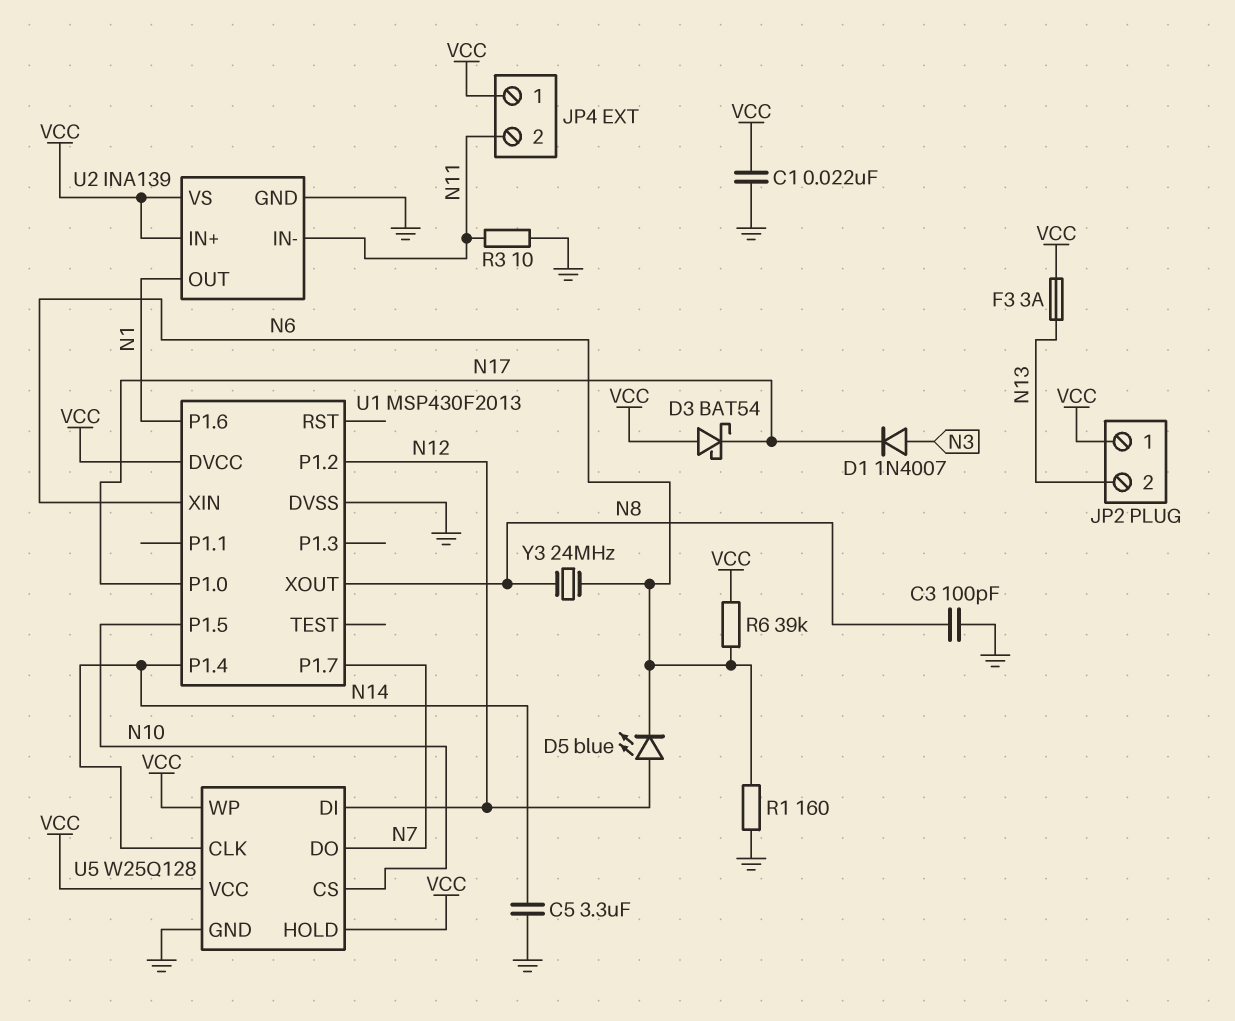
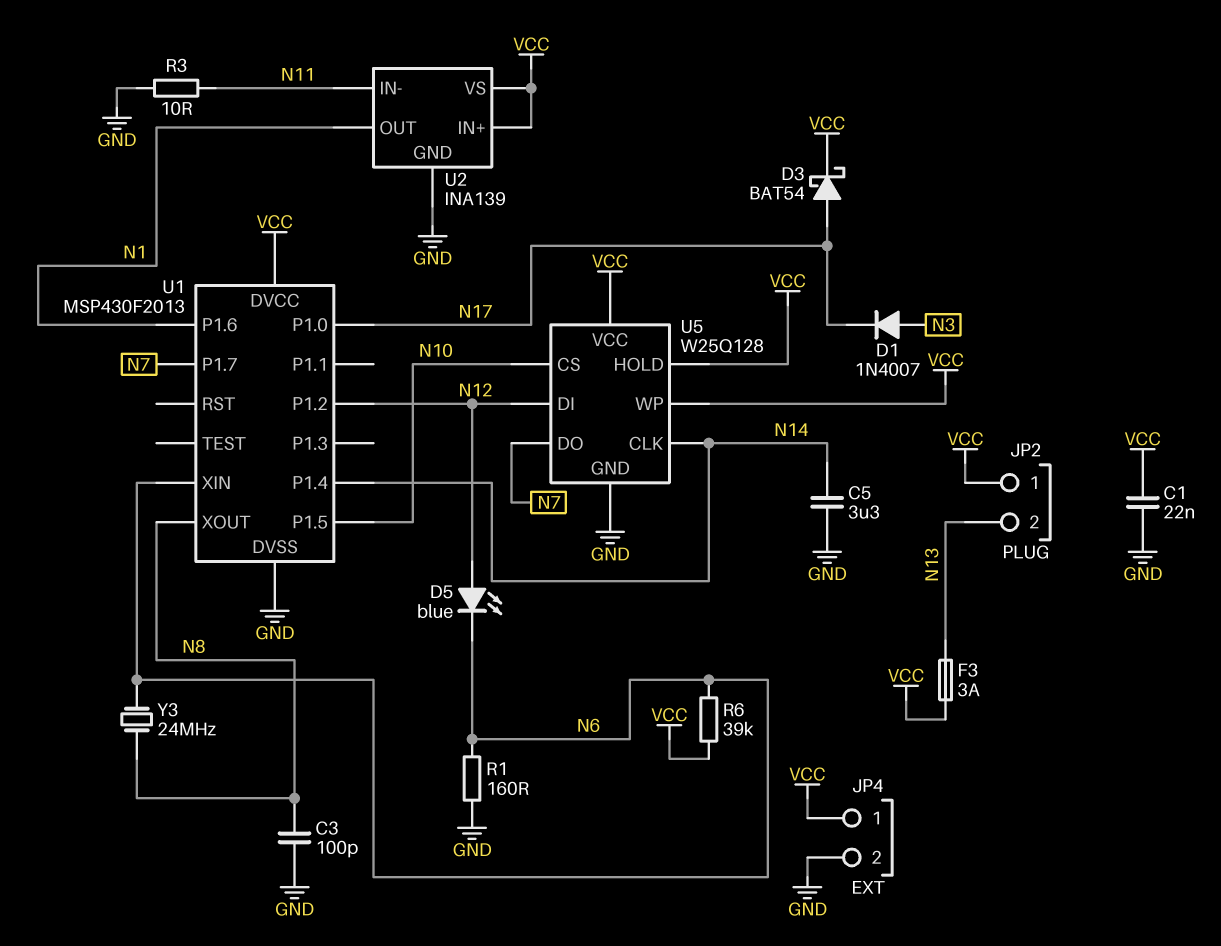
D3: schottky BAT54 (A VCC, K N17) -> schottky BAT54 (A N17, K VCC)
JP4 pin 2: N11 -> GND

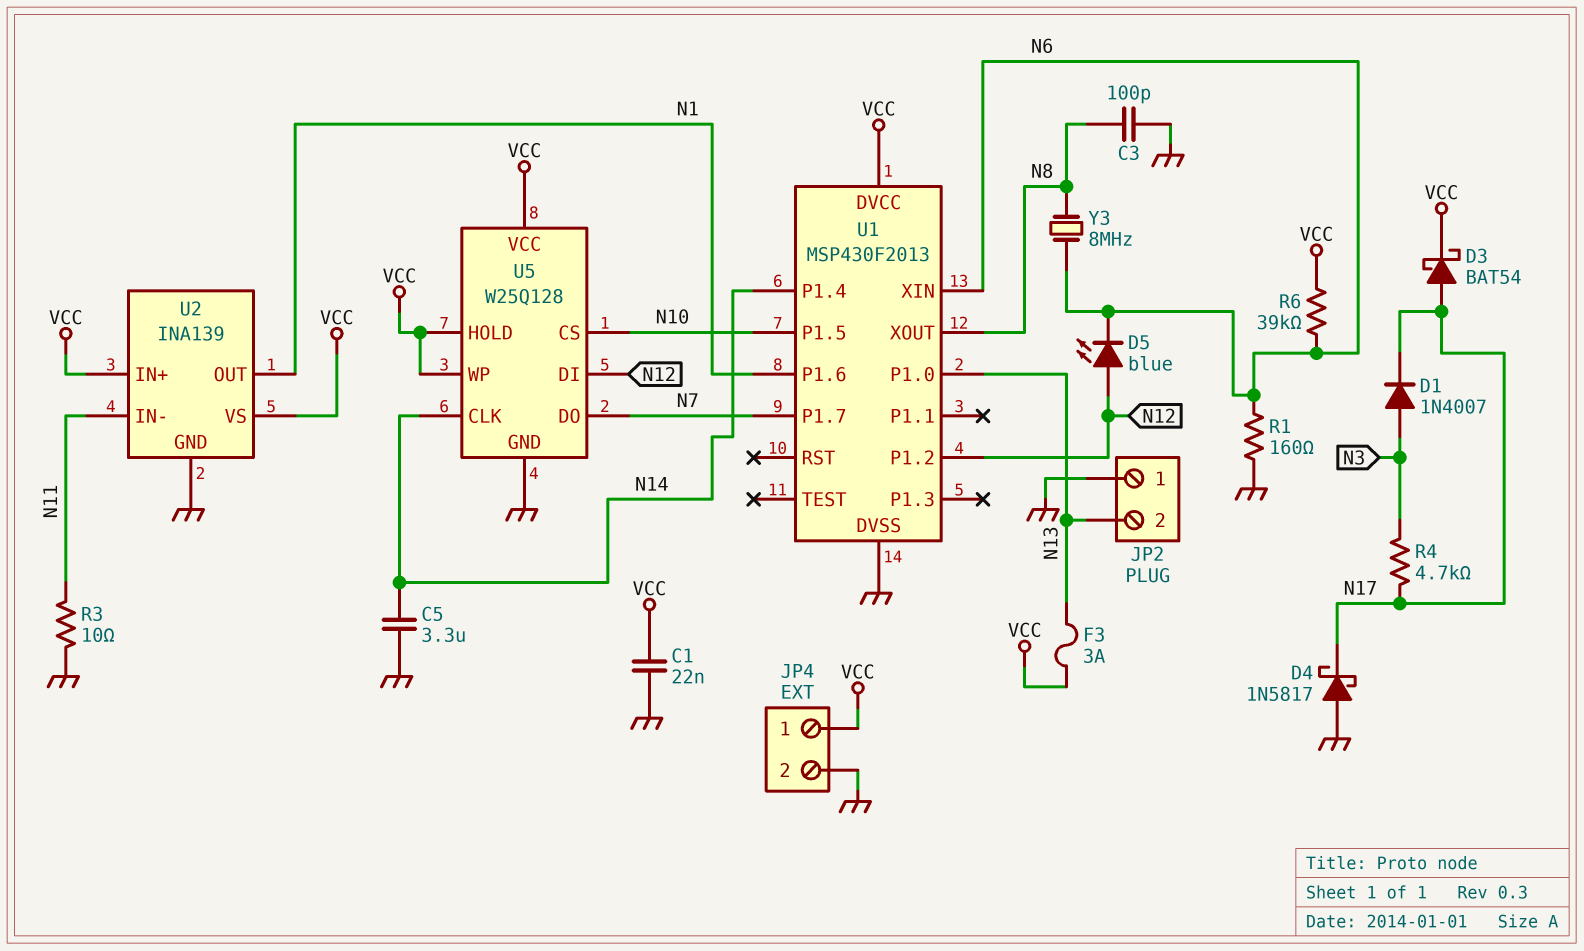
D4: none -> schottky 1N5817 (A GND, K N17)
JP2 pin 1: VCC -> GND
R4: none -> 4.7k (N3, N17)
U1 pin P1.0: N17 -> N13
Y3: 24MHz (N6, N8) -> 8MHz (N6, N8)

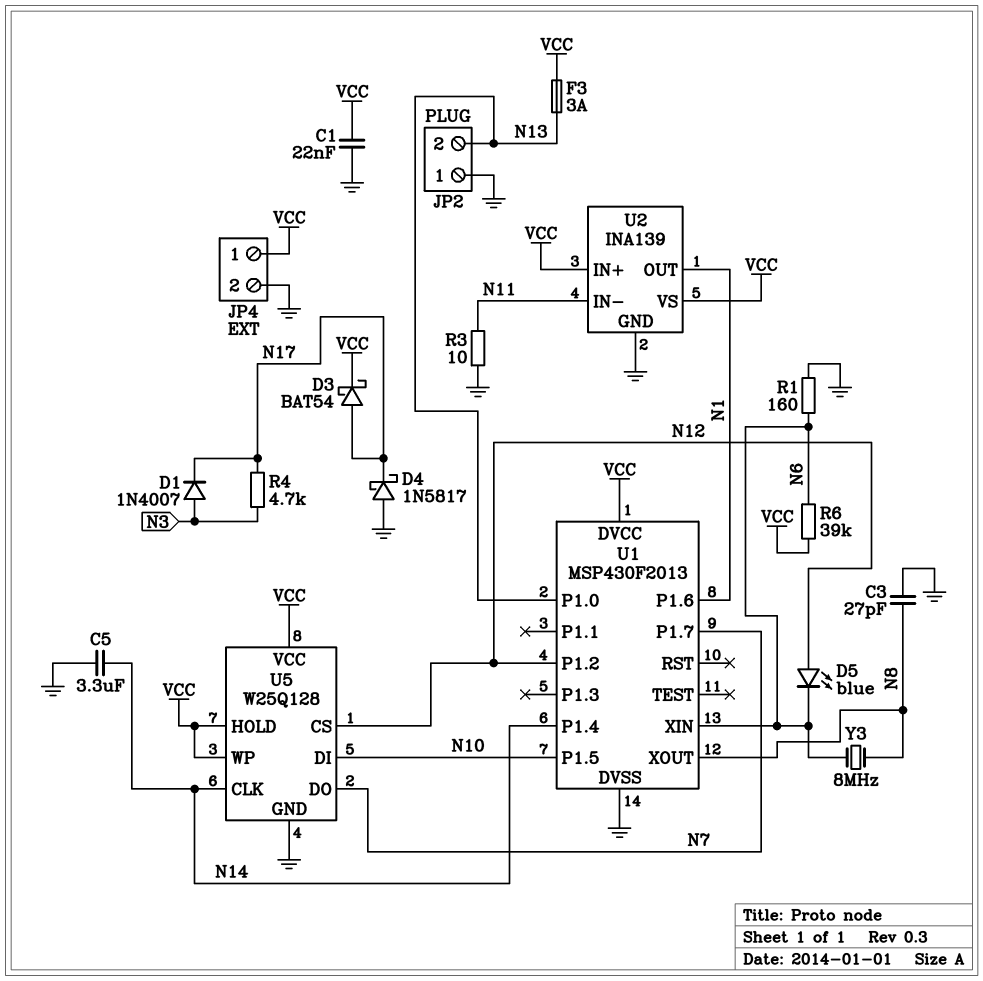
C3: 100pF (GND, N8) -> 27pF (GND, N8)
U5 pin CS: N10 -> N12
U5 pin DI: N12 -> N10

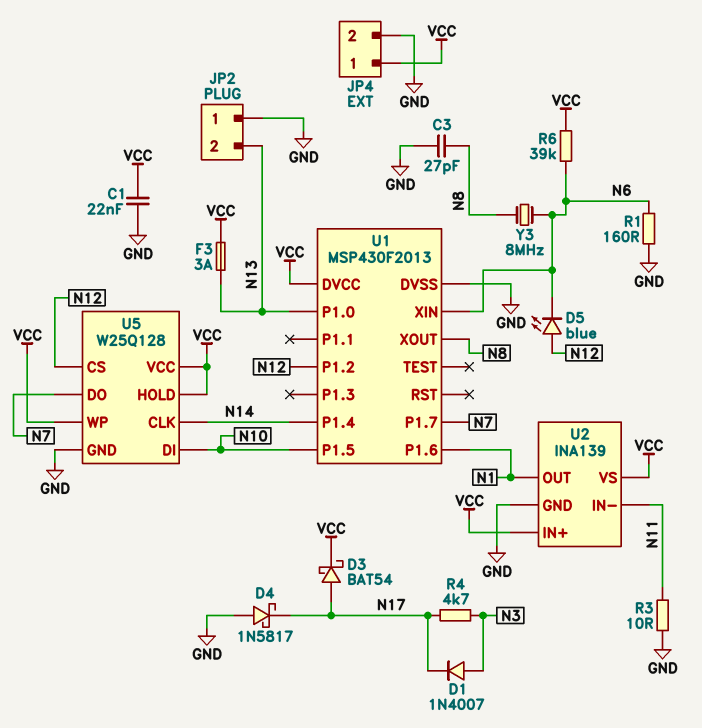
C5: 3.3uF (GND, N14) -> none

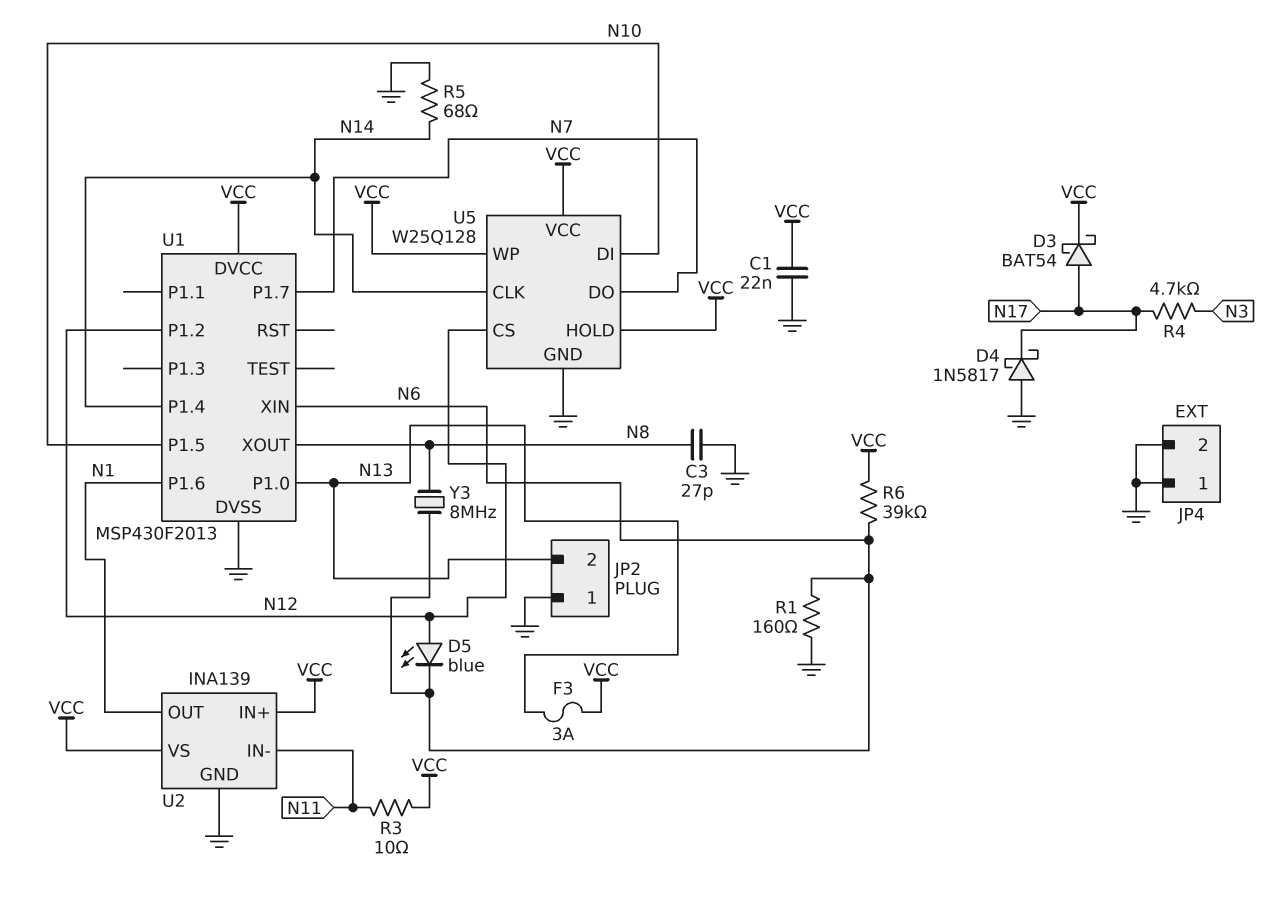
D1: diode 1N4007 (A N3, K N17) -> none
JP4 pin 1: VCC -> GND
R3: 10 (GND, N11) -> 10 (N11, VCC)
R5: none -> 68 (GND, N14)

